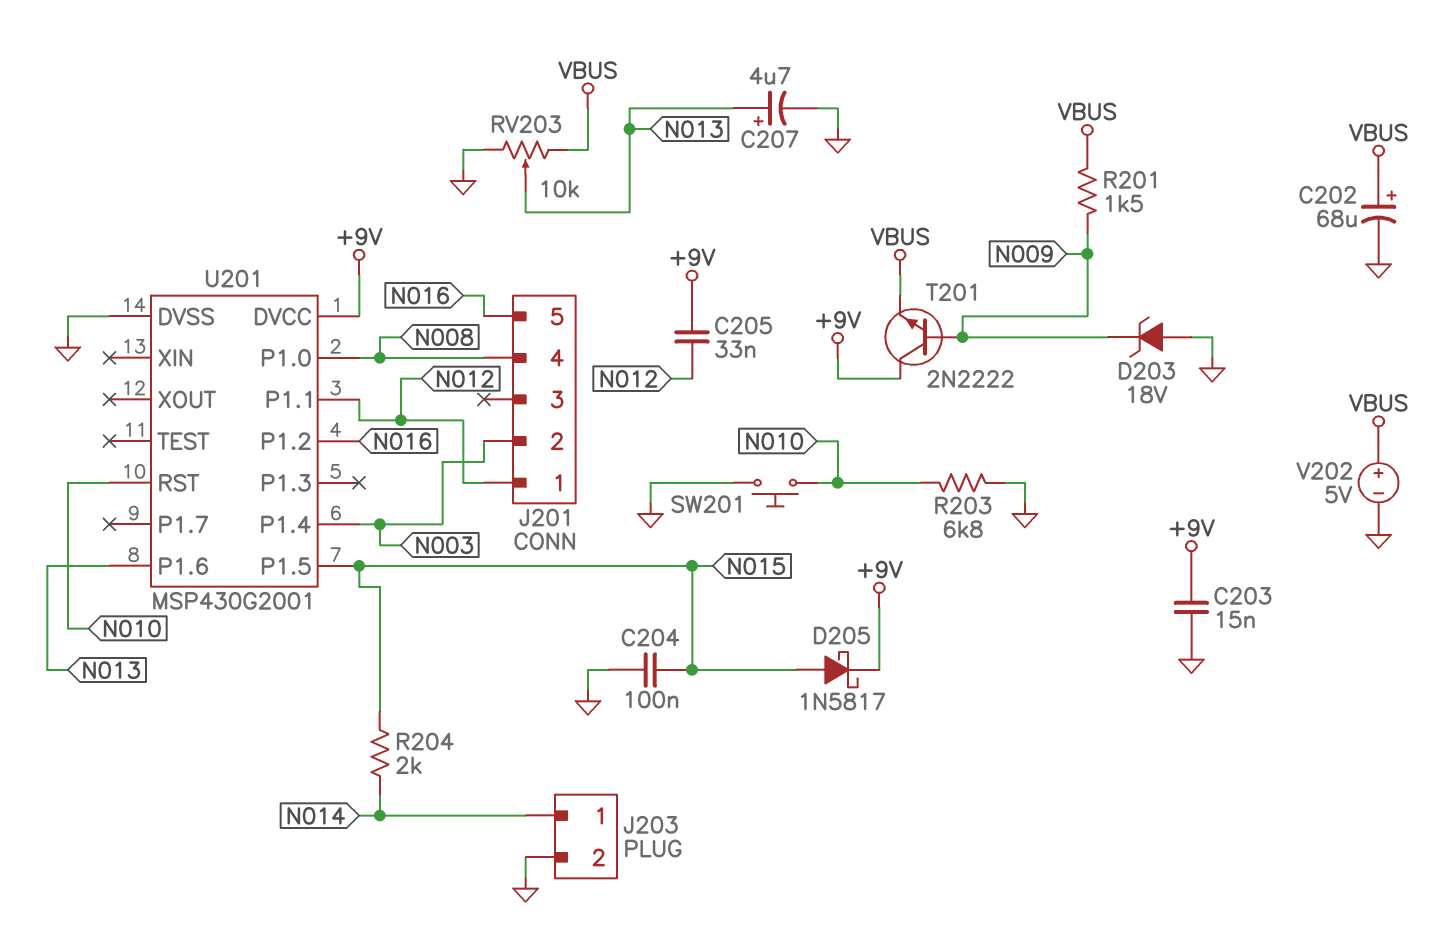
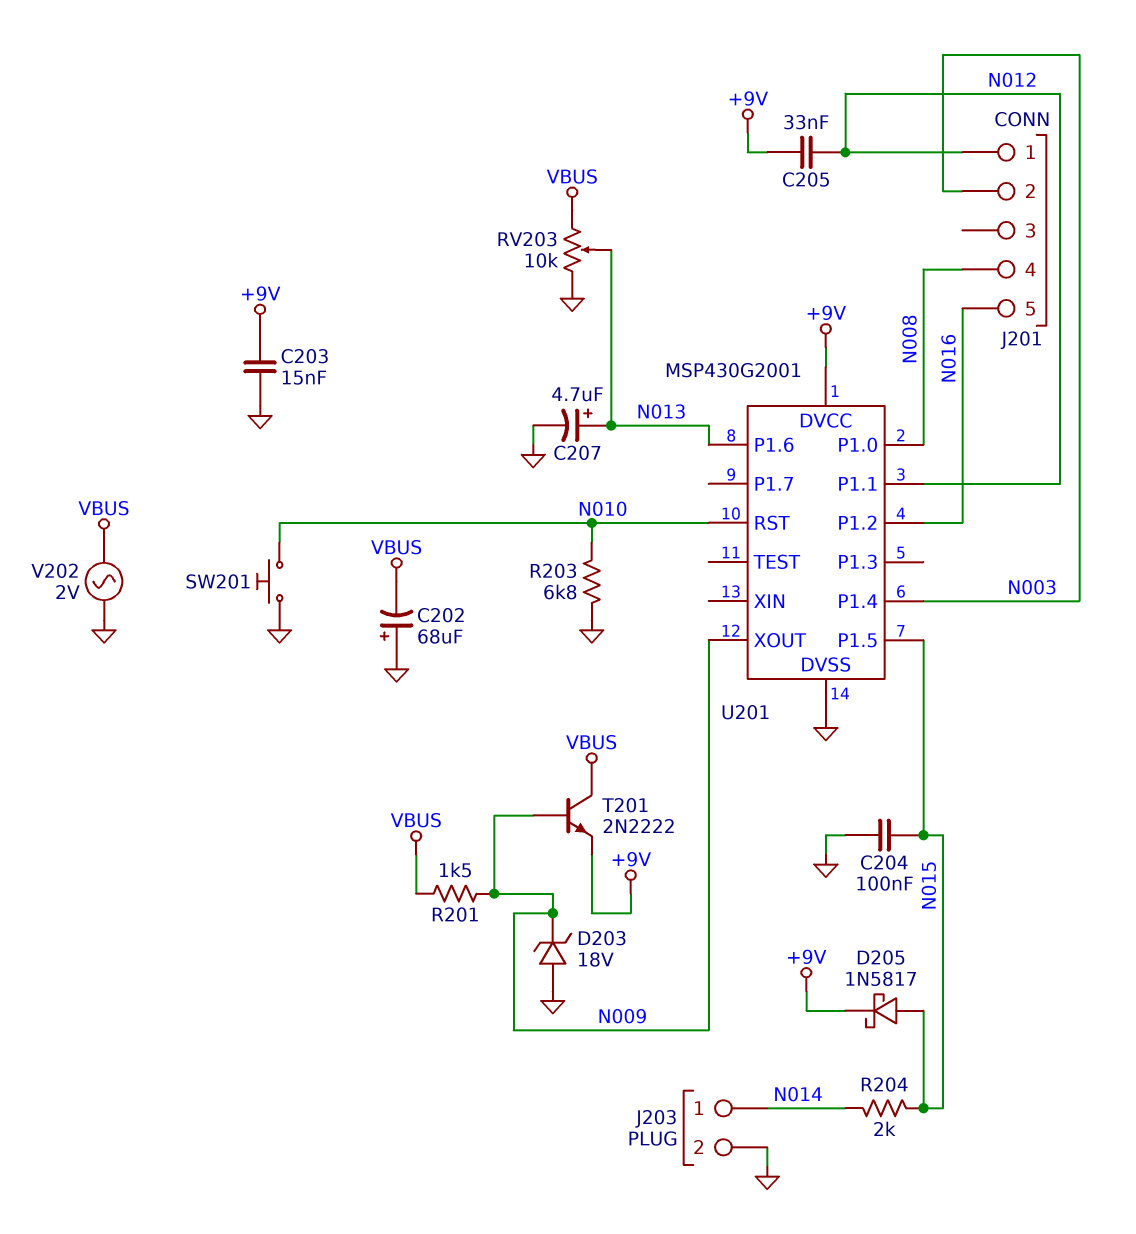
C202: 68uF (plus VBUS, minus GND) -> 68uF (plus GND, minus VBUS)
T201: NPN 2N2222 (B N009, C +9V, E VBUS) -> NPN 2N2222 (B N009, C VBUS, E +9V)
U201 pin XOUT: none -> N009
V202: 5V (plus VBUS, minus GND) -> AC 2V (GND, VBUS)

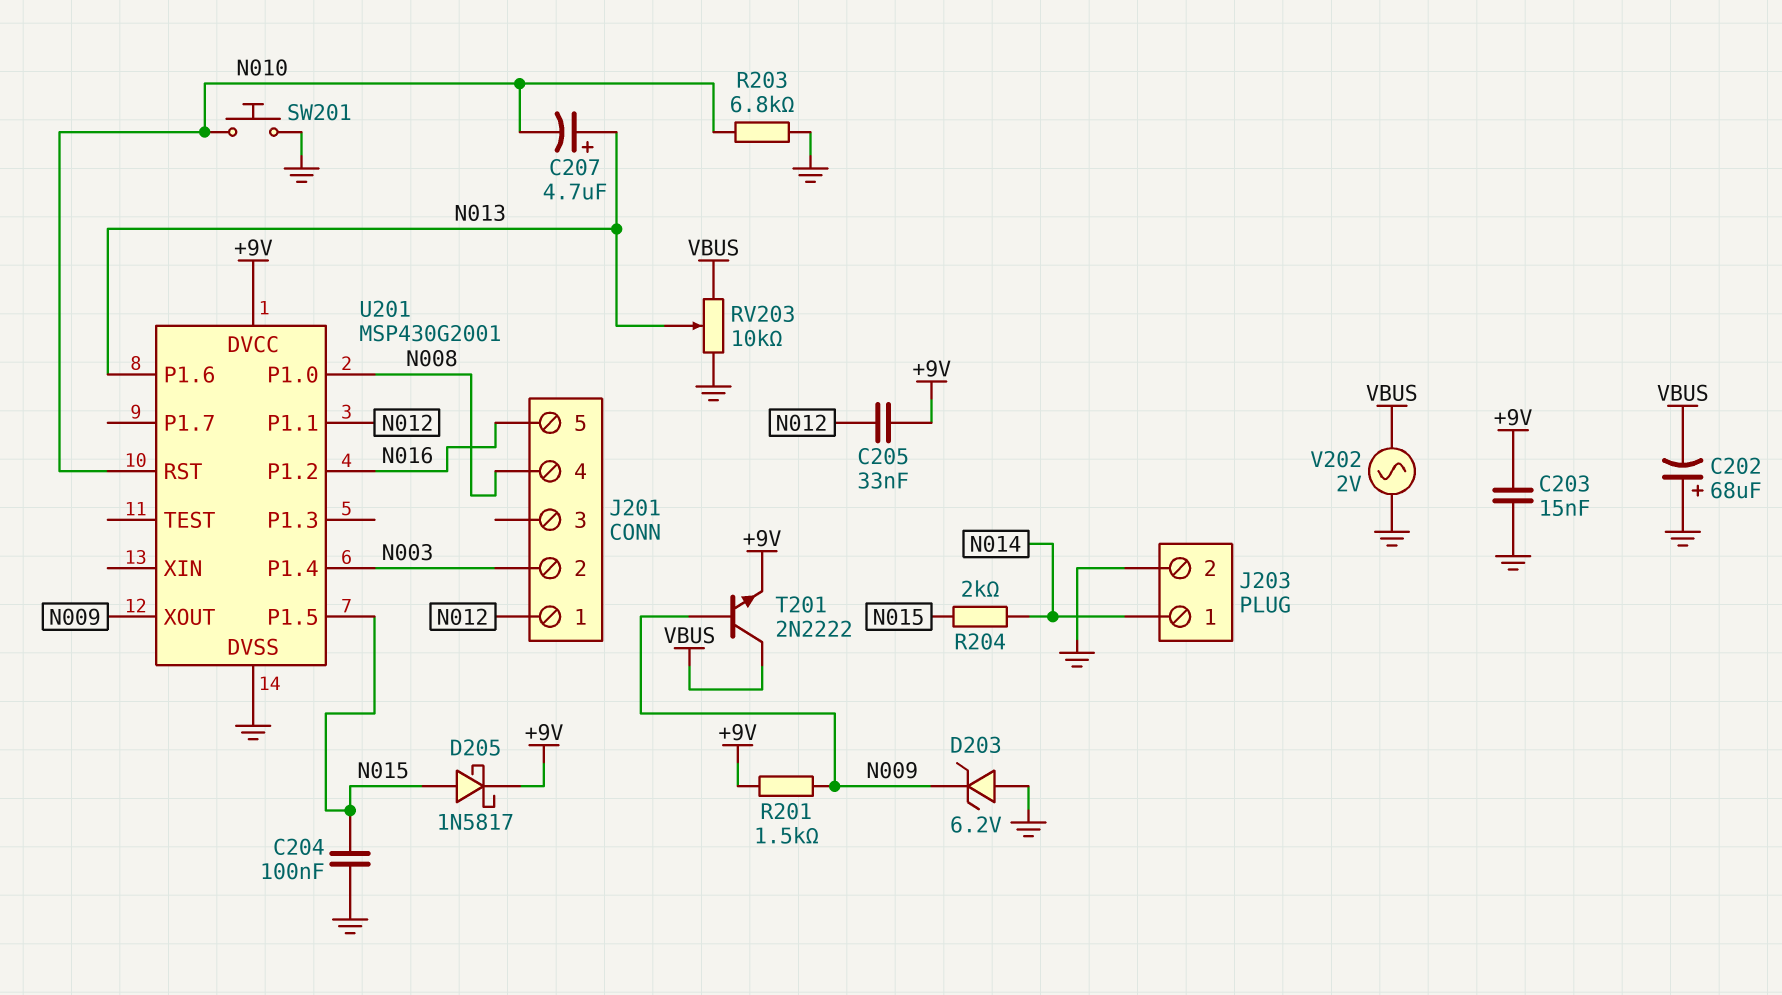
C207: 4.7uF (plus N013, minus GND) -> 4.7uF (plus N013, minus N010)
D203: zener 18V (A GND, K N009) -> zener 6.2V (A GND, K N009)
R201: 1.5k (N009, VBUS) -> 1.5k (+9V, N009)

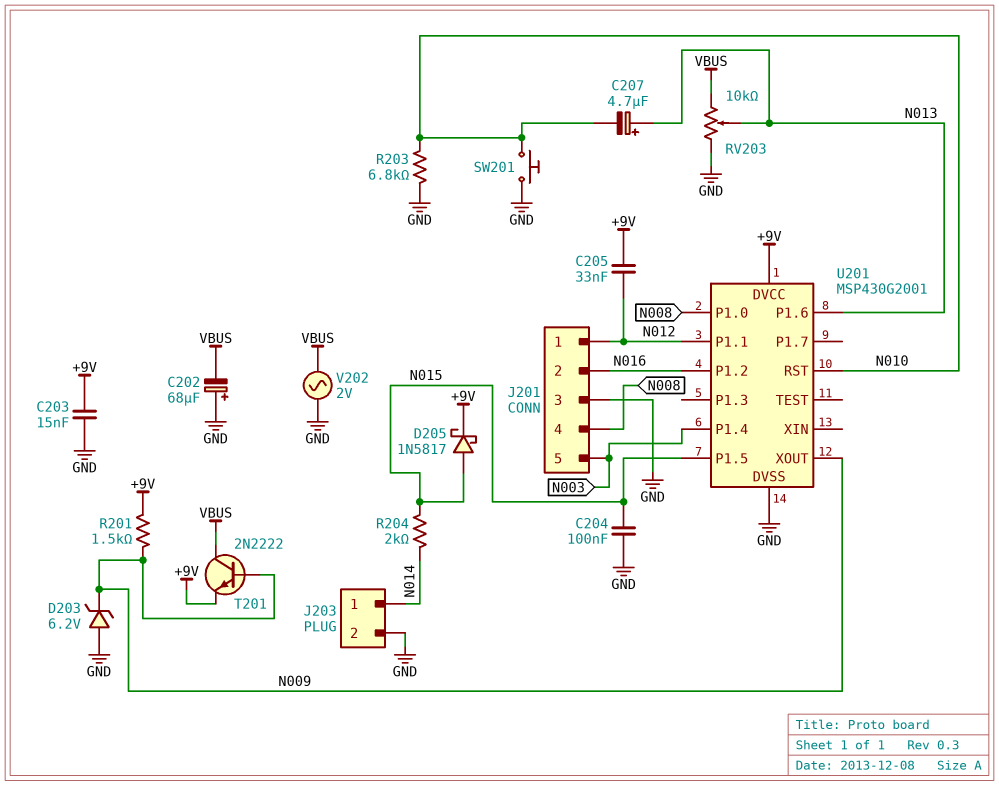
J201 pin 2: N003 -> N016
J201 pin 3: none -> GND
J201 pin 5: N016 -> N003

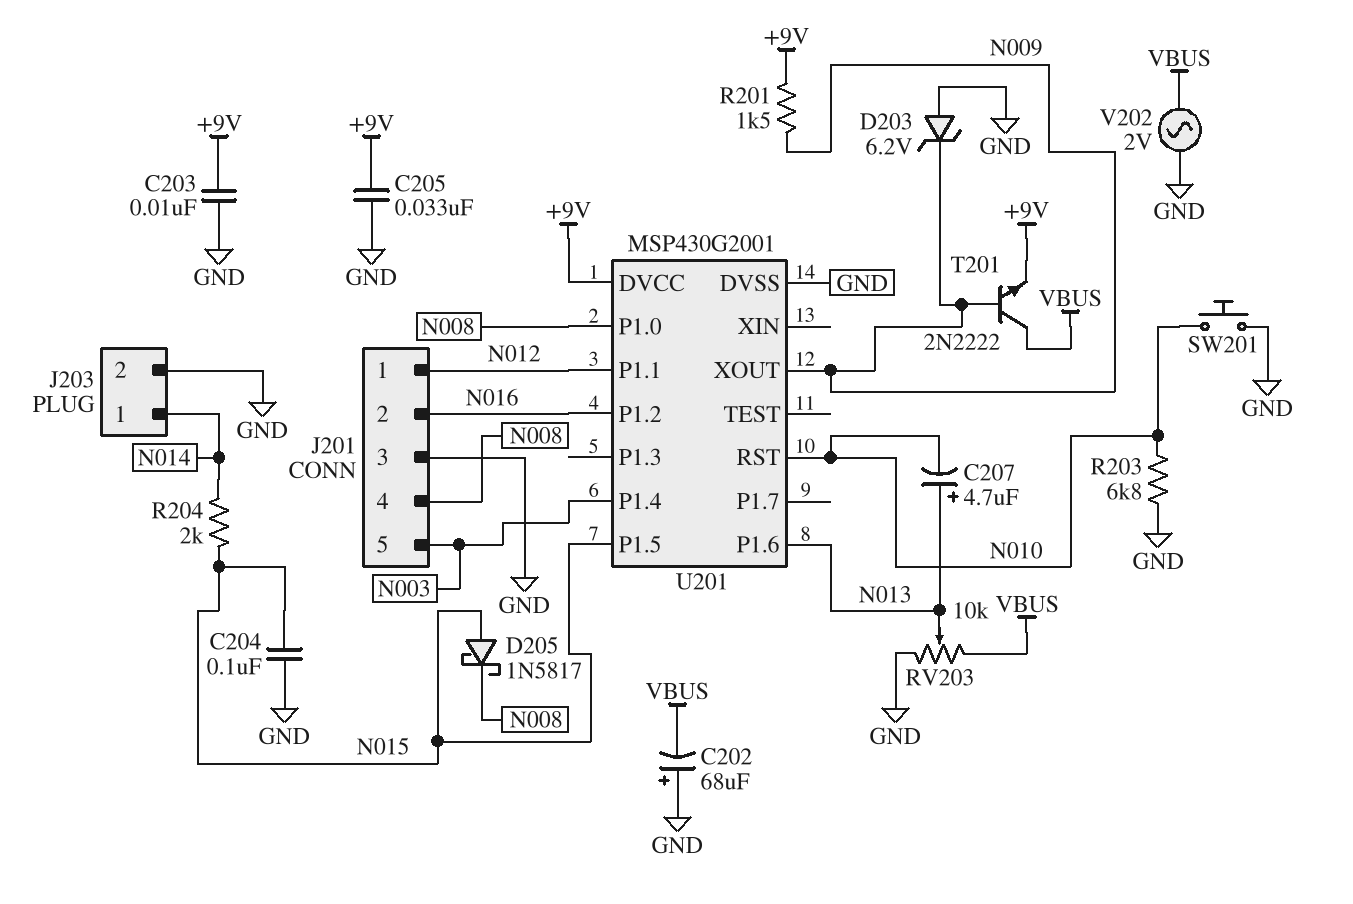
C203: 15nF (+9V, GND) -> 10nF (+9V, GND)
C205: 33nF (+9V, N012) -> 33nF (+9V, GND)
D205: schottky 1N5817 (A N015, K +9V) -> schottky 1N5817 (A N015, K N008)

